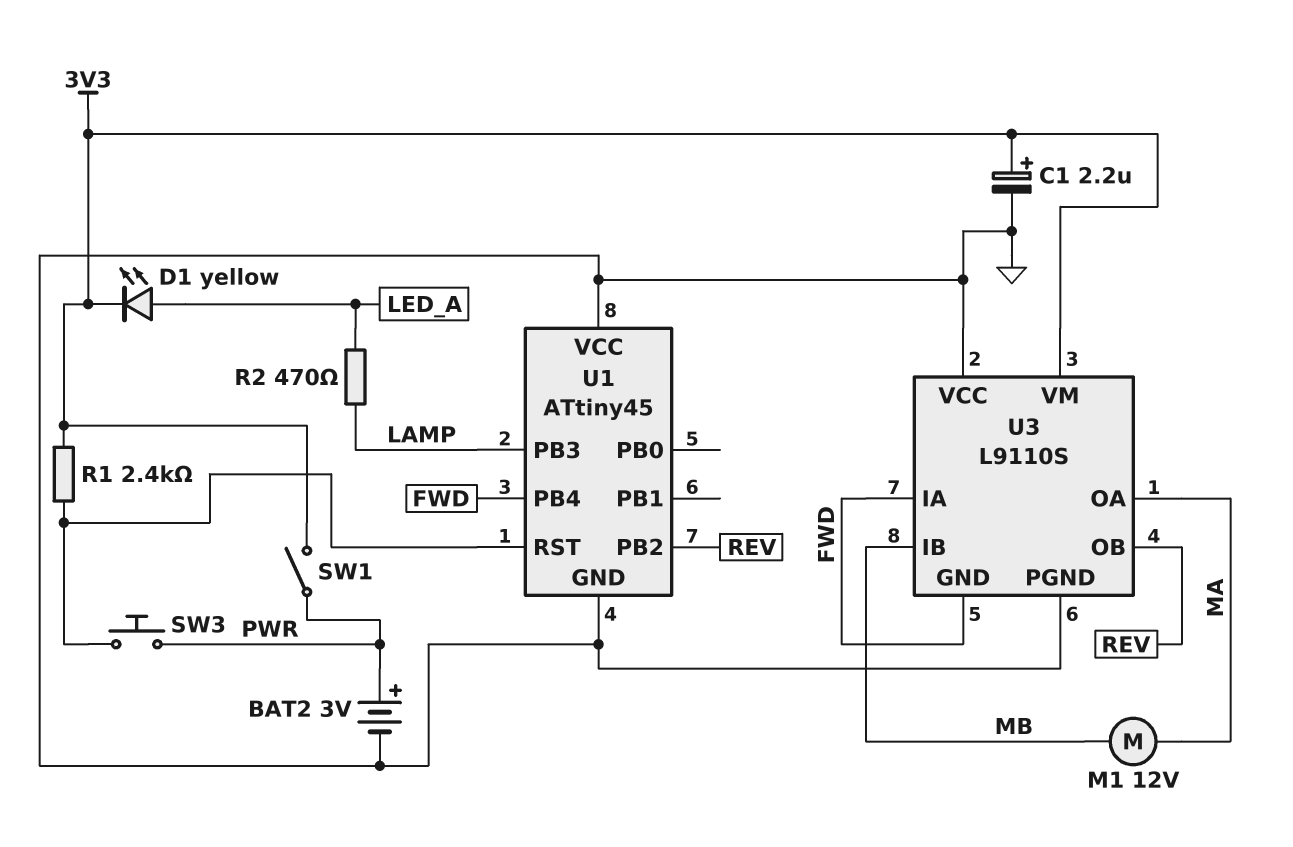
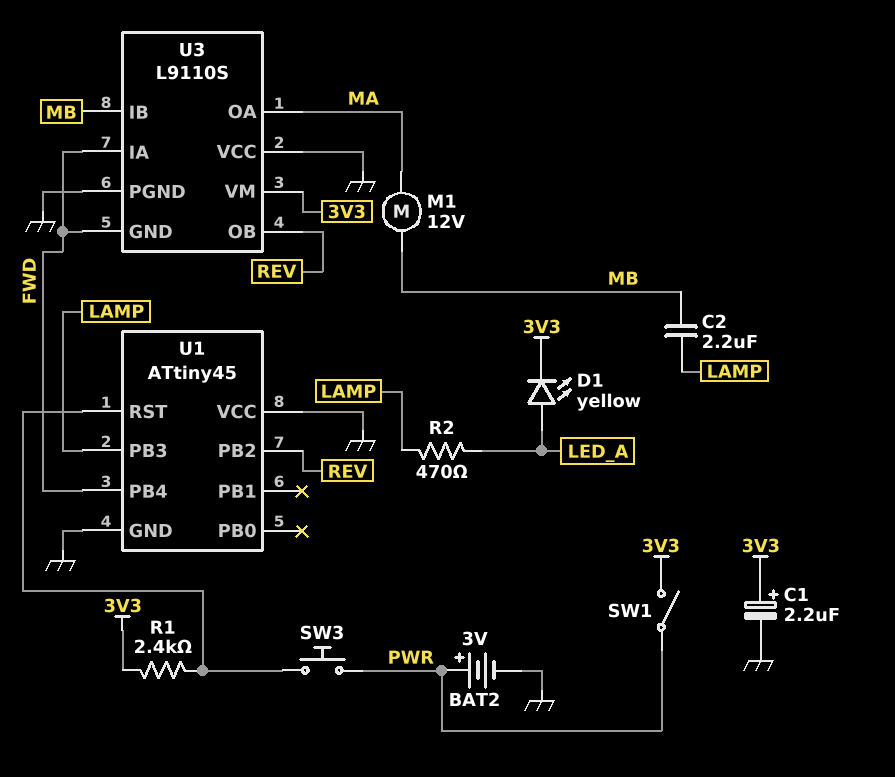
C2: none -> 2.2uF (LAMP, MB)

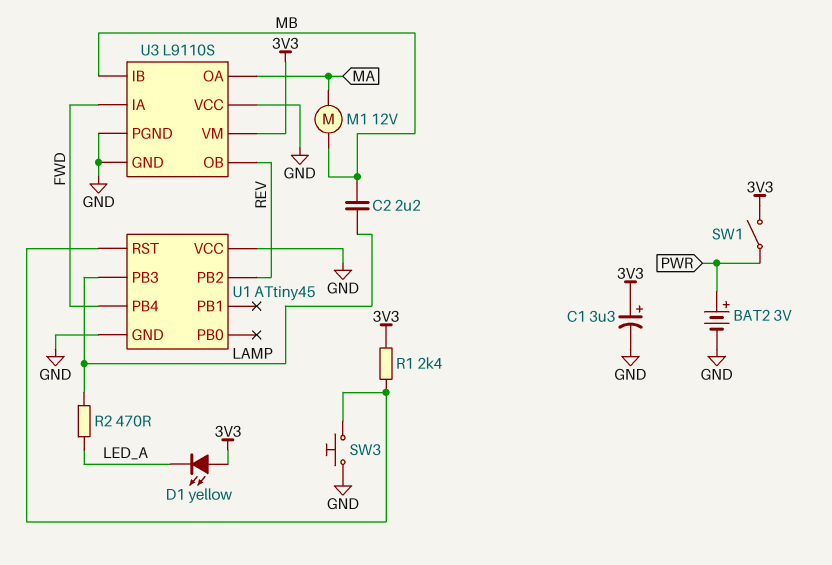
C1: 2.2uF (plus 3V3, minus GND) -> 3.3uF (plus 3V3, minus GND)
D1: LED yellow (A LED_A, K 3V3) -> LED yellow (A 3V3, K LED_A)
SW3: button (PWR, U1/RST) -> button (GND, U1/RST)
U3 pin GND: FWD -> GND

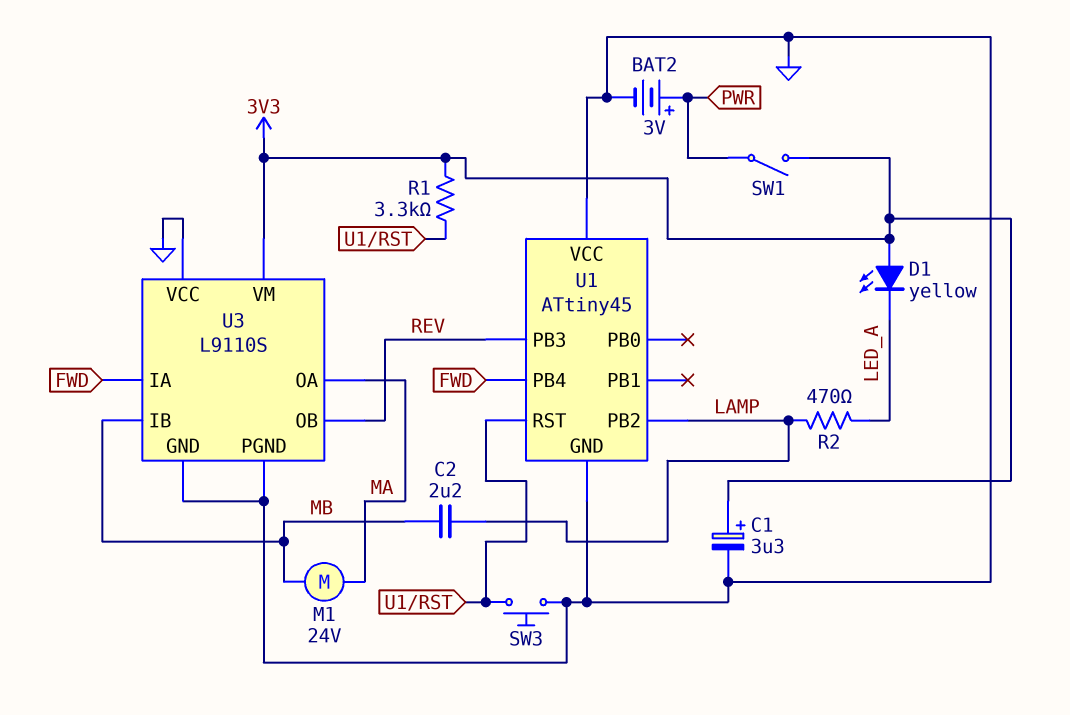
M1: motor 12V (MA, MB) -> motor 24V (MA, MB)
R1: 2.4k (3V3, U1/RST) -> 3.3k (3V3, U1/RST)
U1 pin PB2: REV -> LAMP
U1 pin PB3: LAMP -> REV

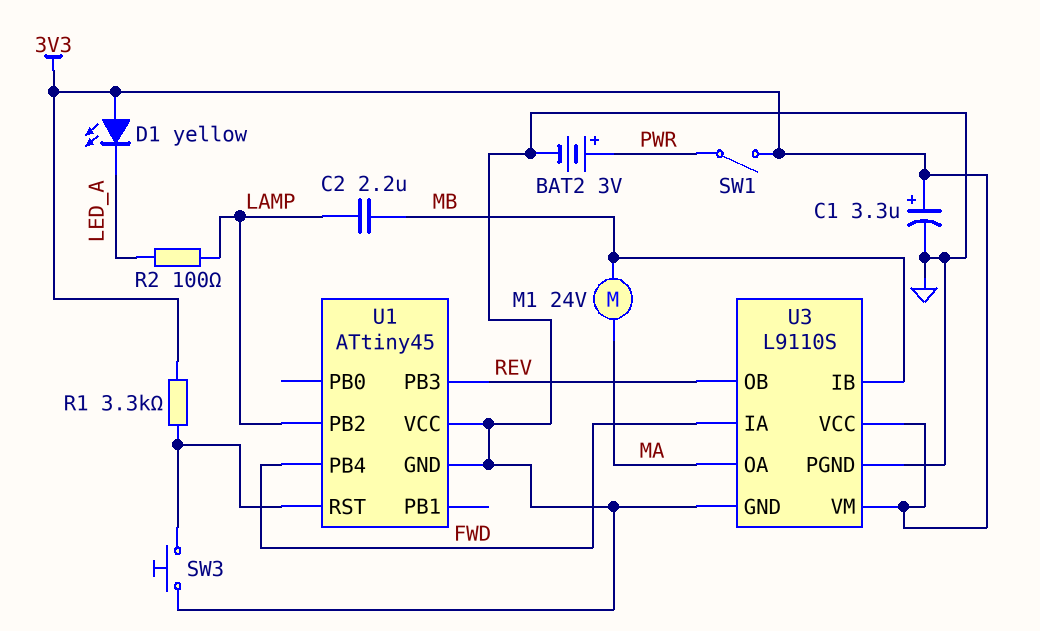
R2: 470 (LAMP, LED_A) -> 100 (LAMP, LED_A)
U3 pin VCC: GND -> 3V3

